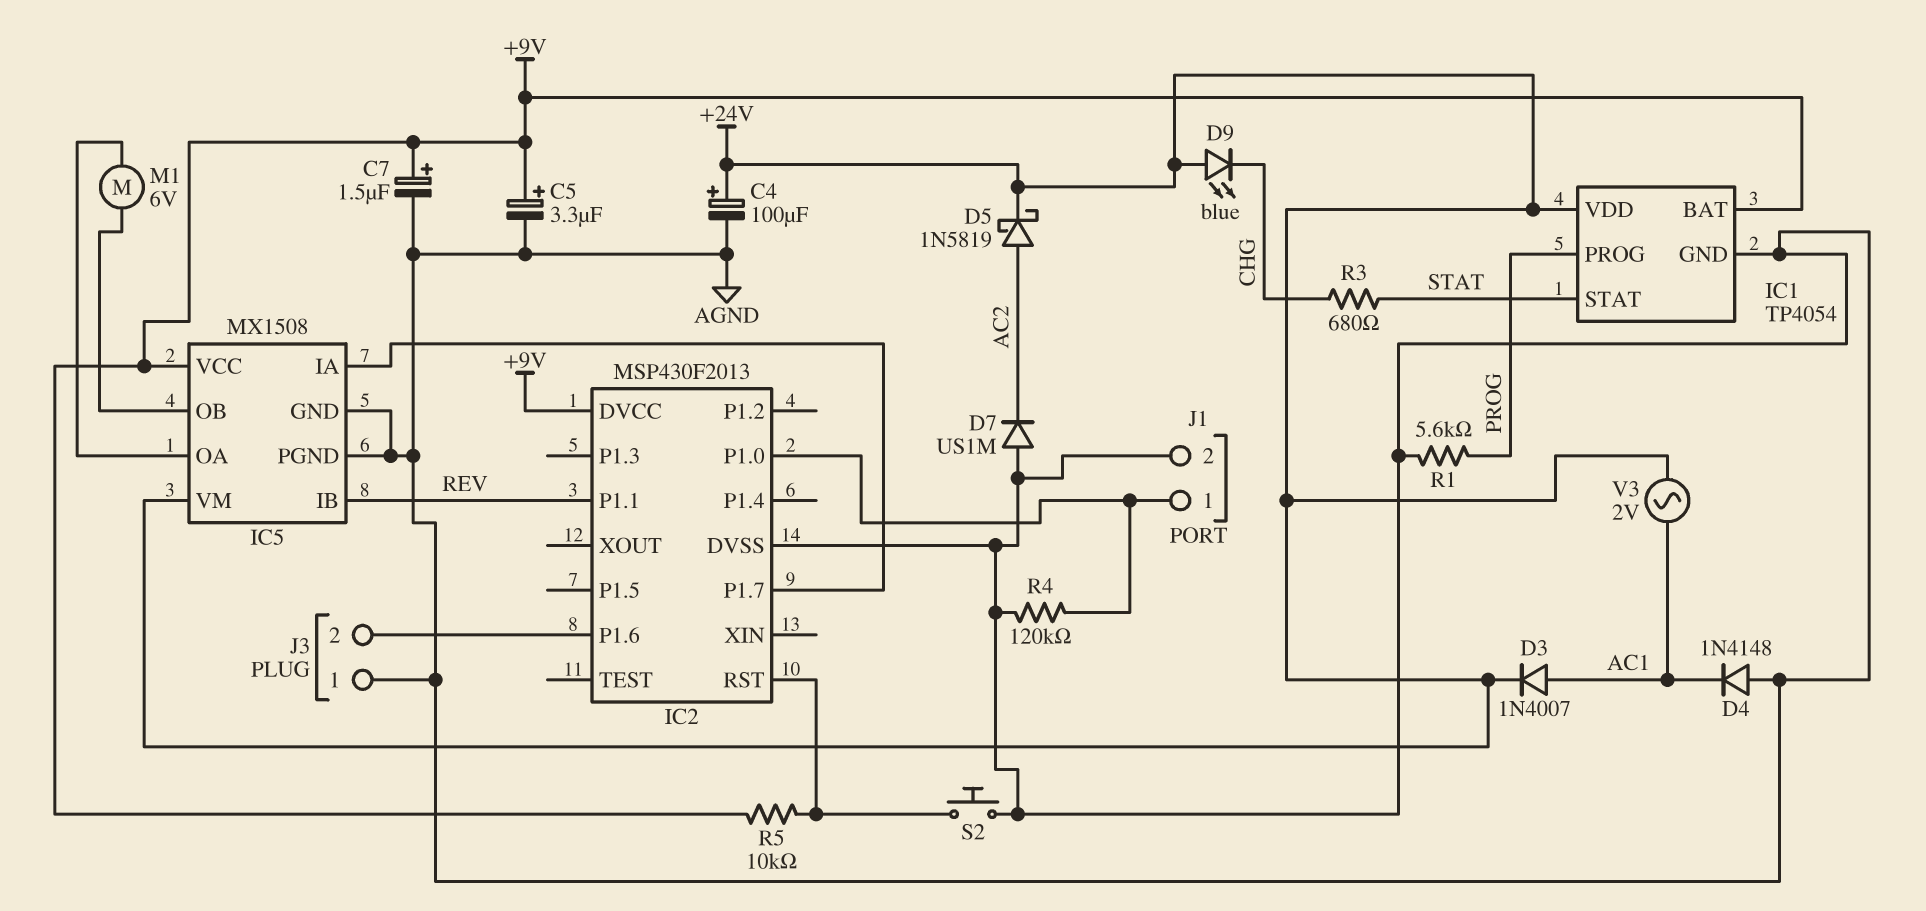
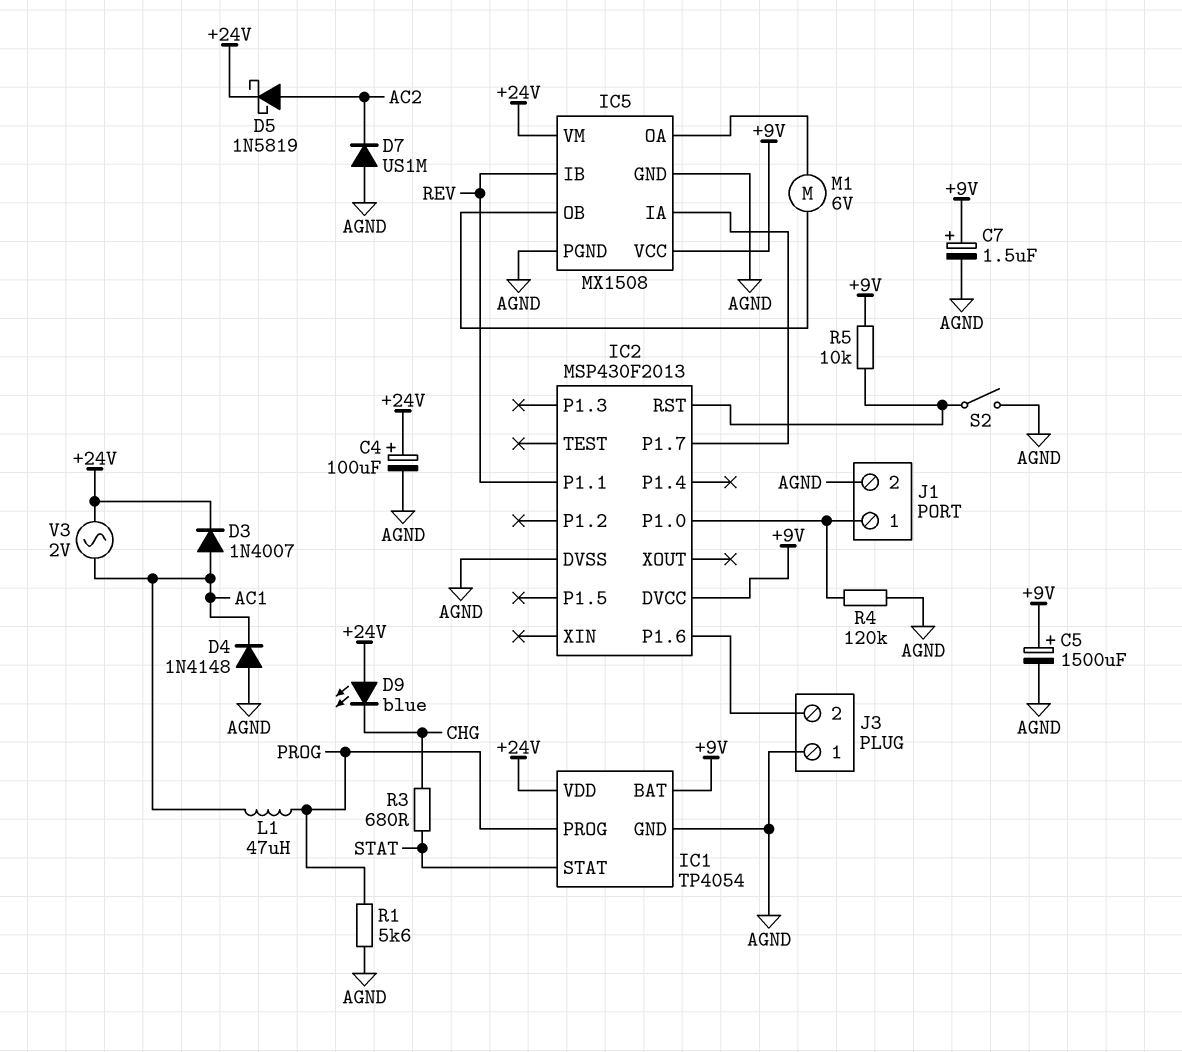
C5: 3.3uF (plus +9V, minus AGND) -> 1500uF (plus +9V, minus AGND)
L1: none -> 47uH (AC1, PROG)
S2: button (AGND, IC2/RST) -> switch (AGND, IC2/RST)

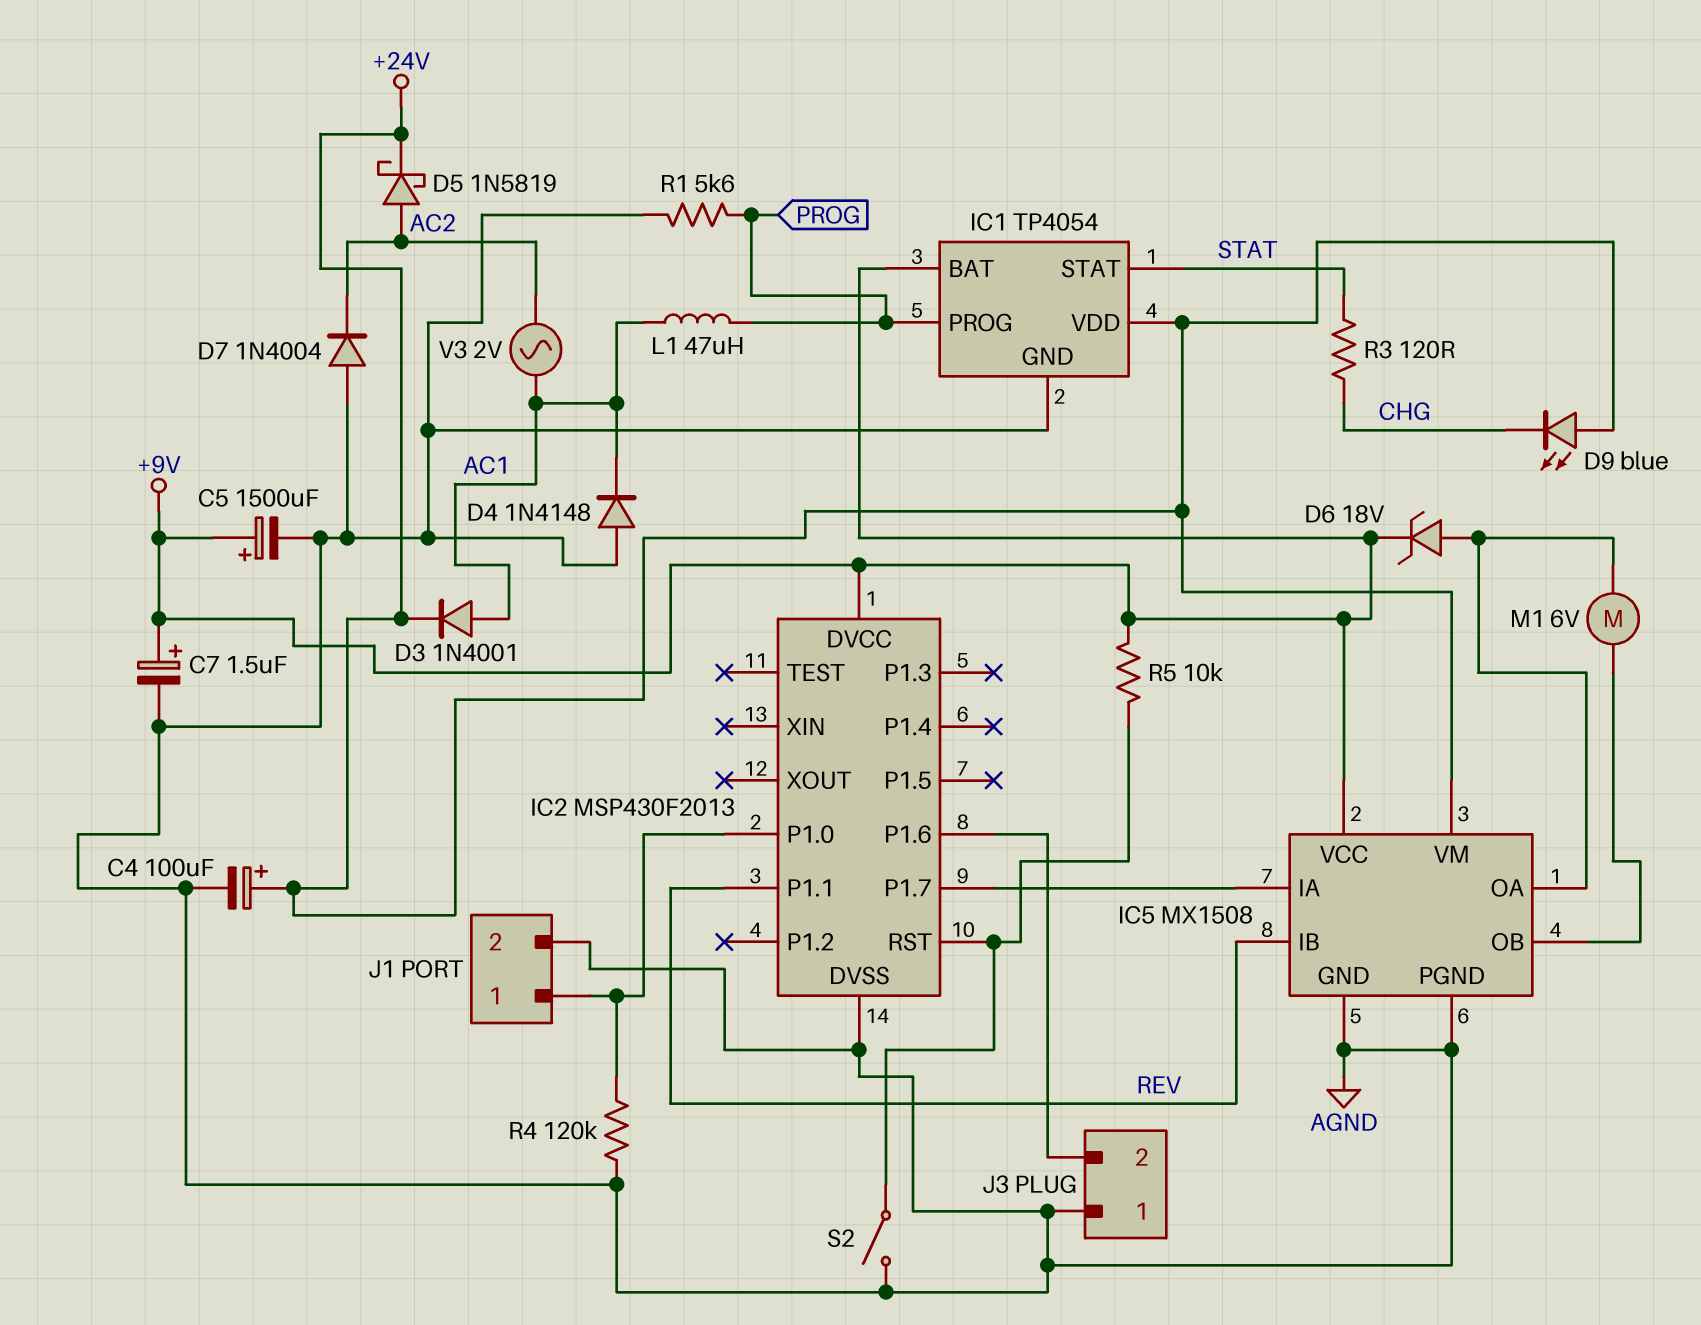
D3: diode 1N4007 (A AC1, K +24V) -> diode 1N4001 (A AC1, K +24V)
D6: none -> zener 18V (A IC5/OA, K +9V)
D7: diode US1M (A AGND, K AC2) -> diode 1N4004 (A AGND, K AC2)
R3: 680 (CHG, STAT) -> 120 (CHG, STAT)
V3: AC 2V (+24V, AC1) -> AC 2V (AC1, AC2)

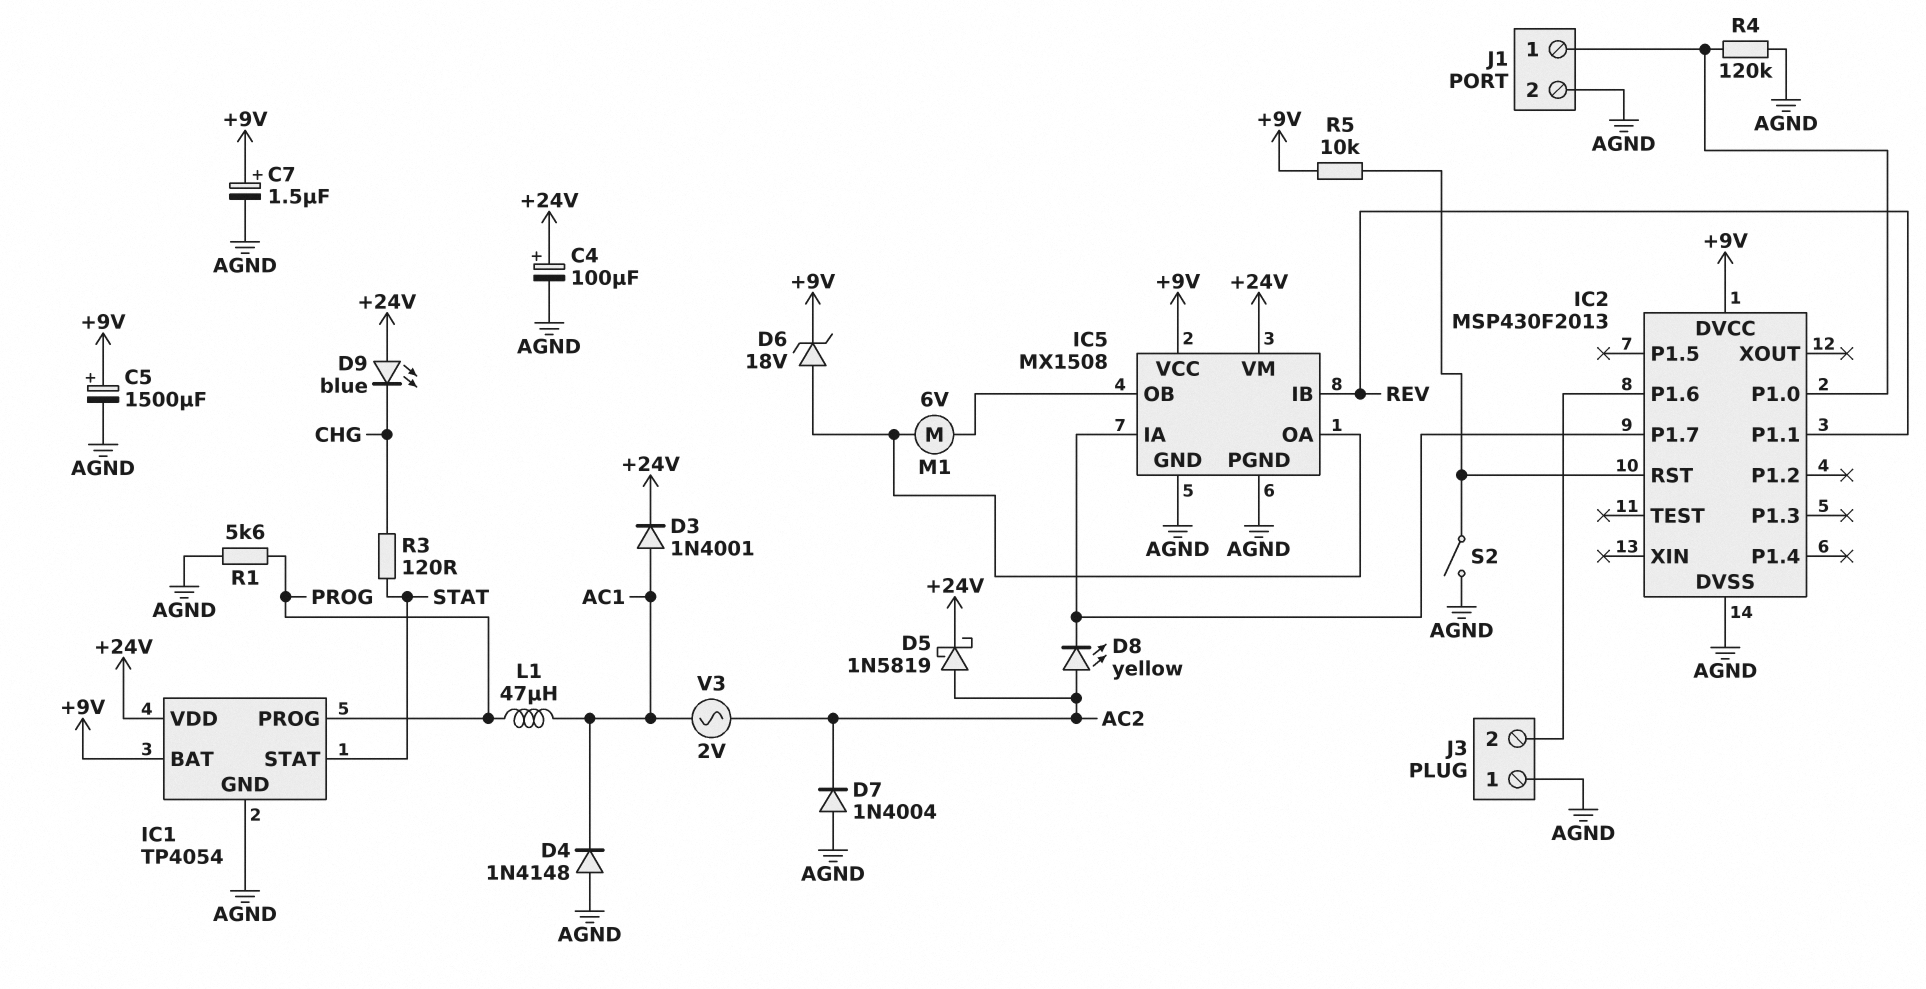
D8: none -> LED yellow (A AC2, K IC2/P1.7)

